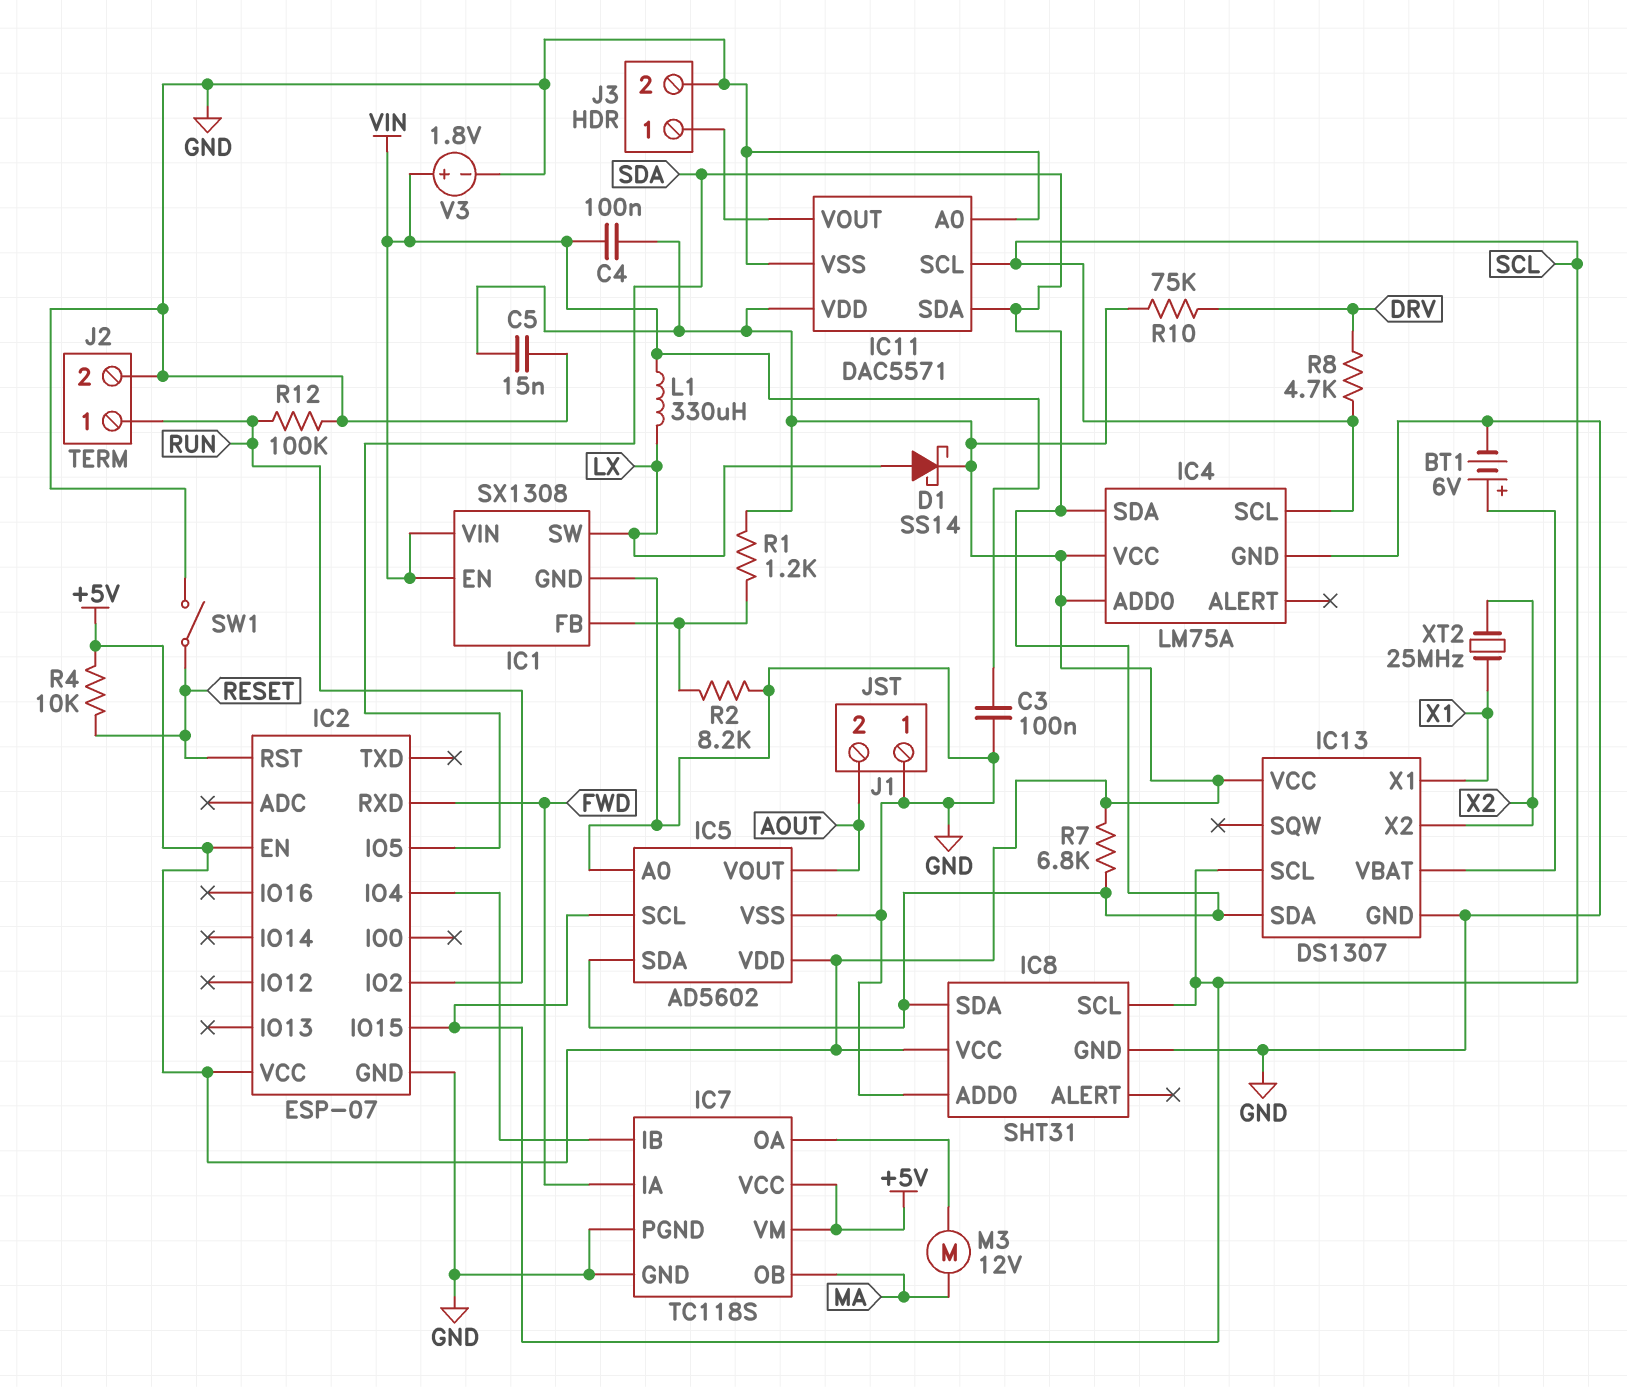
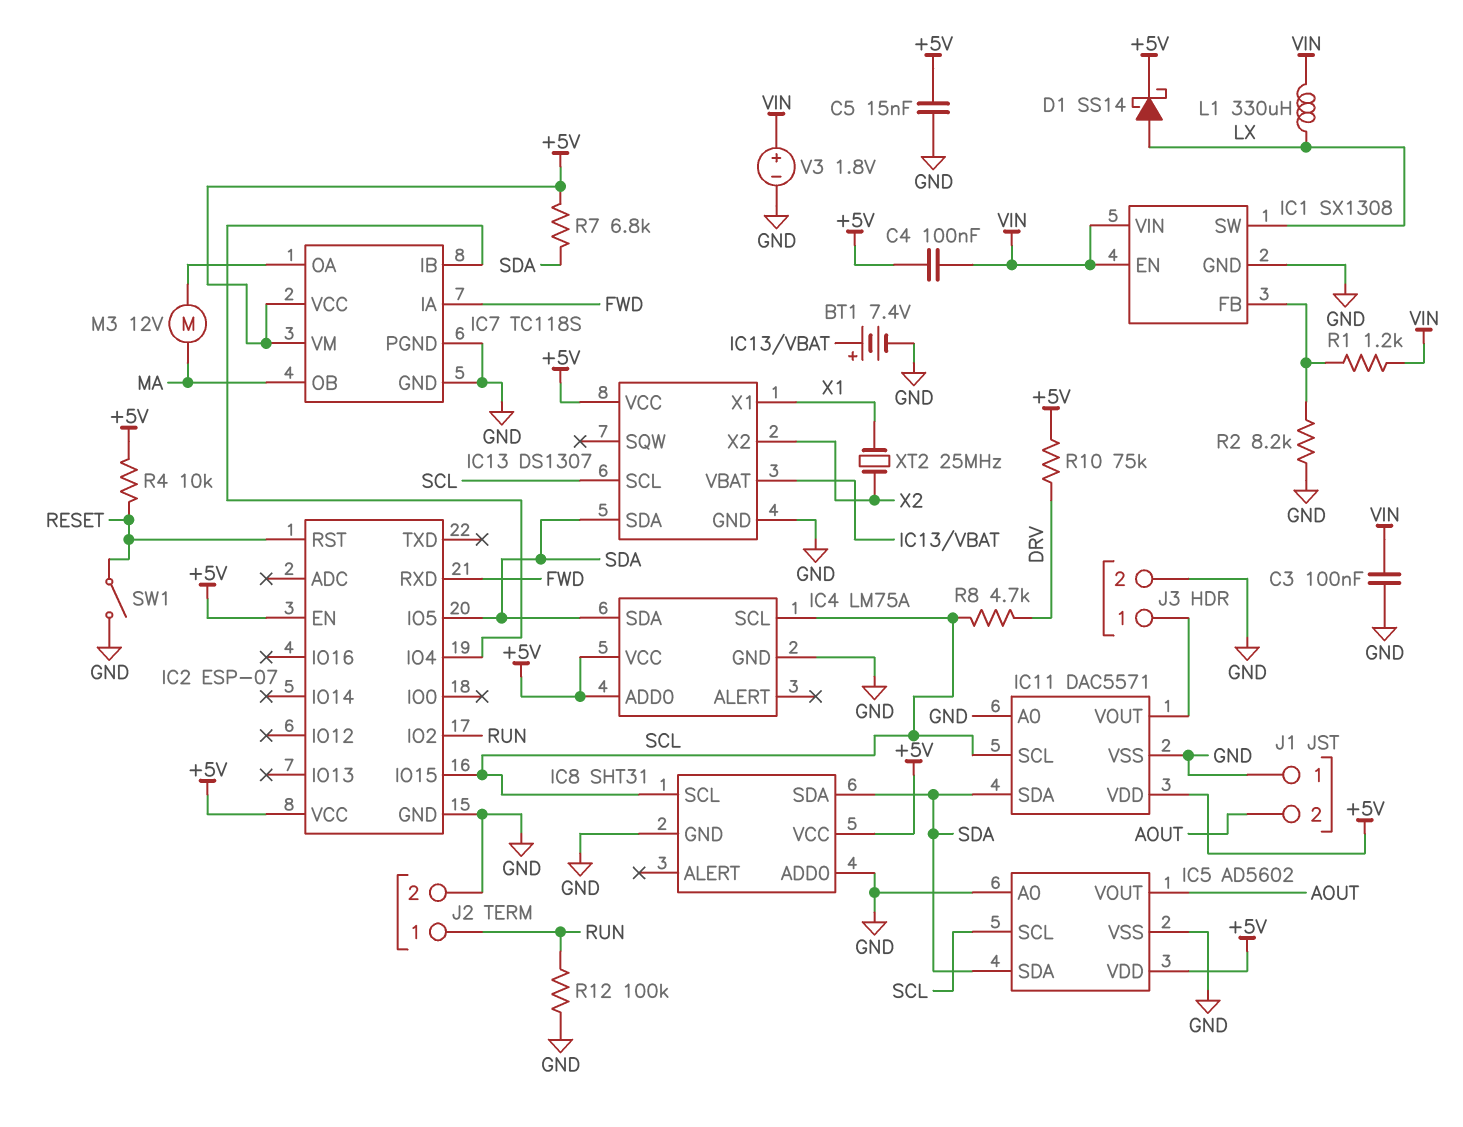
BT1: 6V (plus IC13/VBAT, minus GND) -> 7.4V (plus IC13/VBAT, minus GND)
R1: 1.2k (+5V, IC1/FB) -> 1.2k (IC1/FB, VIN)

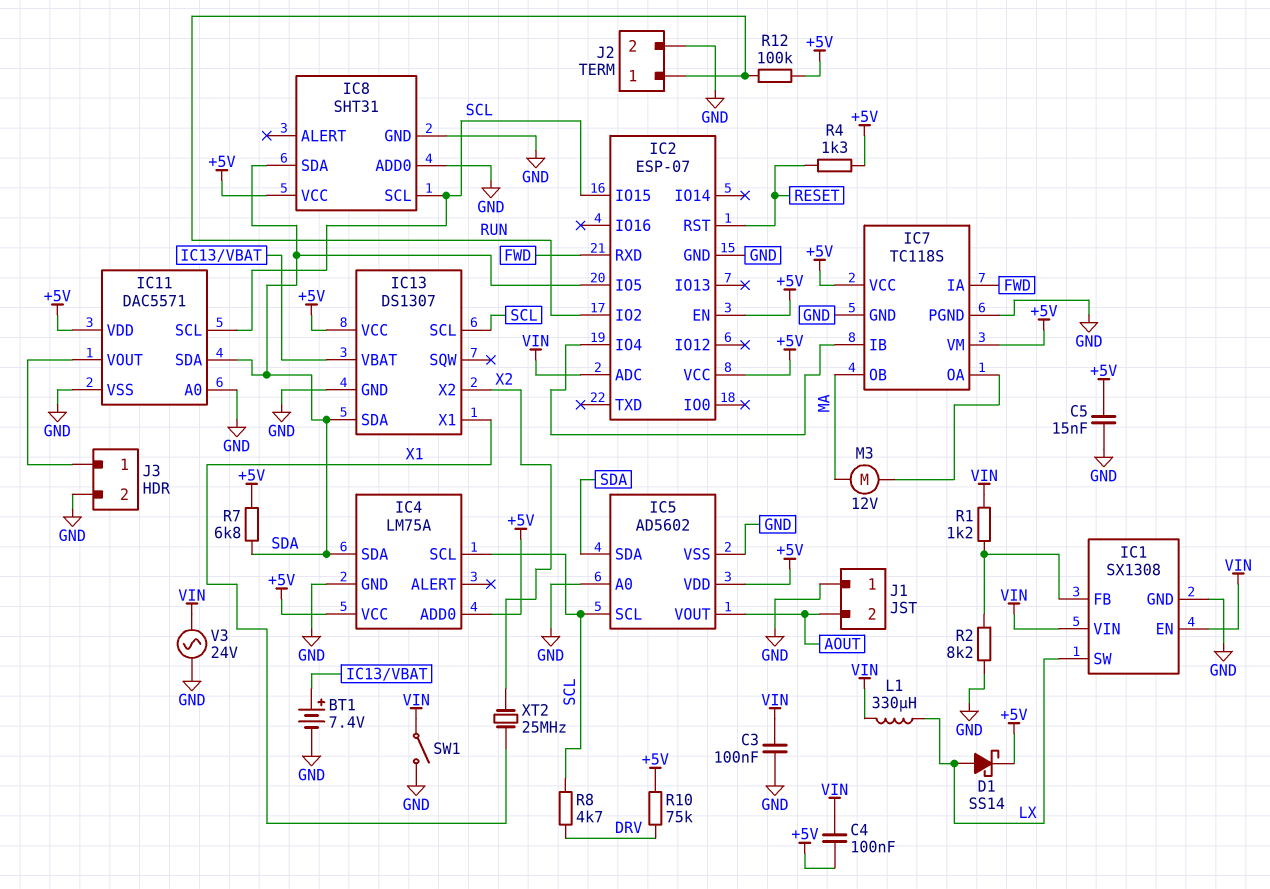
IC2 pin ADC: none -> VIN
R4: 10k (+5V, RESET) -> 1.3k (+5V, RESET)
R12: 100k (GND, RUN) -> 100k (+5V, RUN)
SW1: switch (GND, RESET) -> switch (GND, VIN)
V3: 1.8V (plus VIN, minus GND) -> AC 24V (GND, VIN)

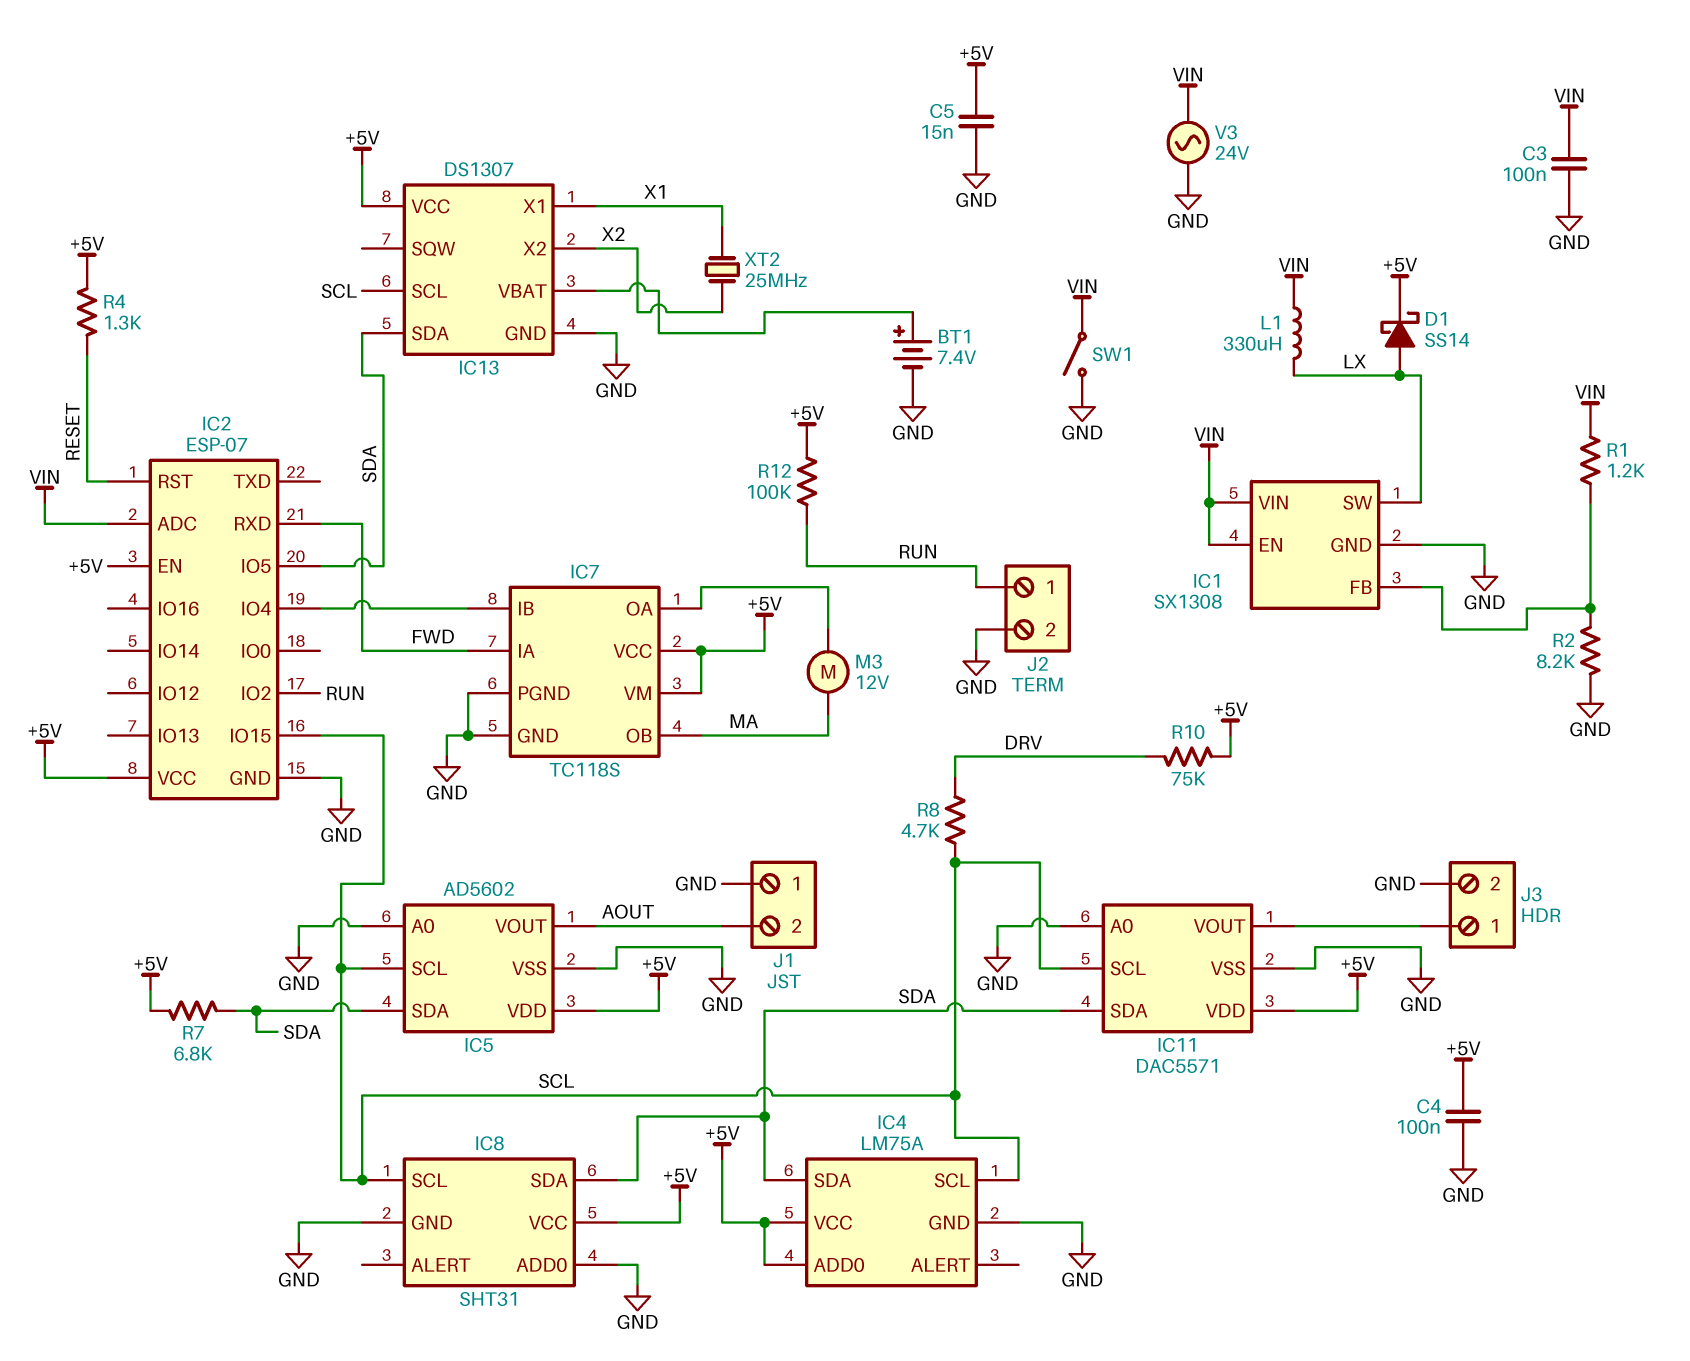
C4: 100nF (+5V, VIN) -> 100nF (+5V, GND)

